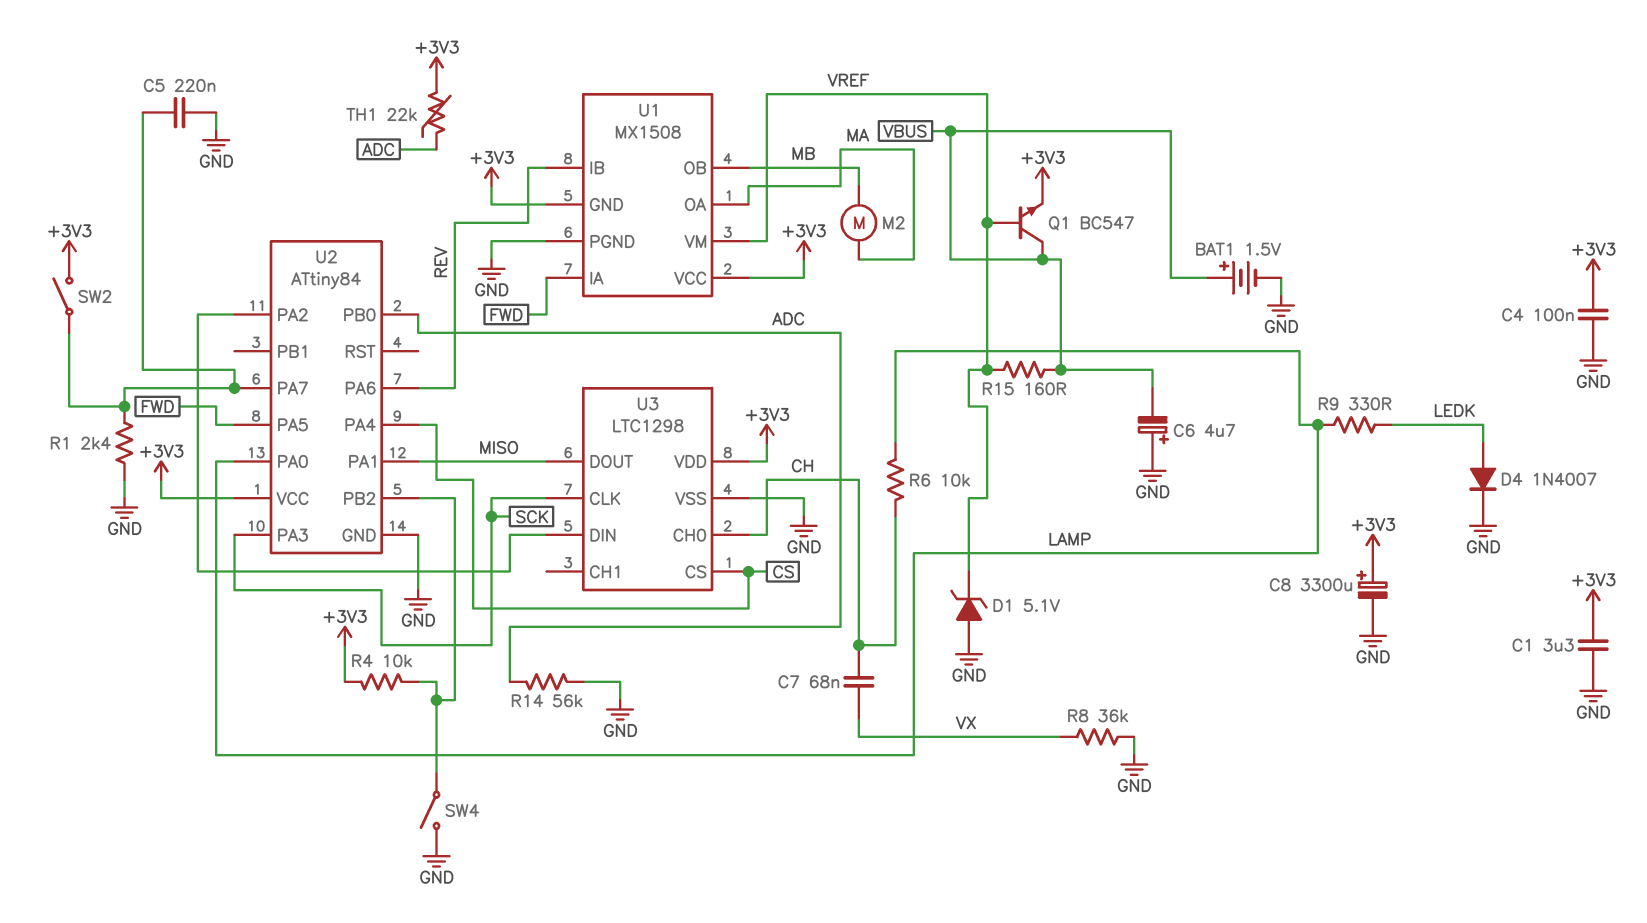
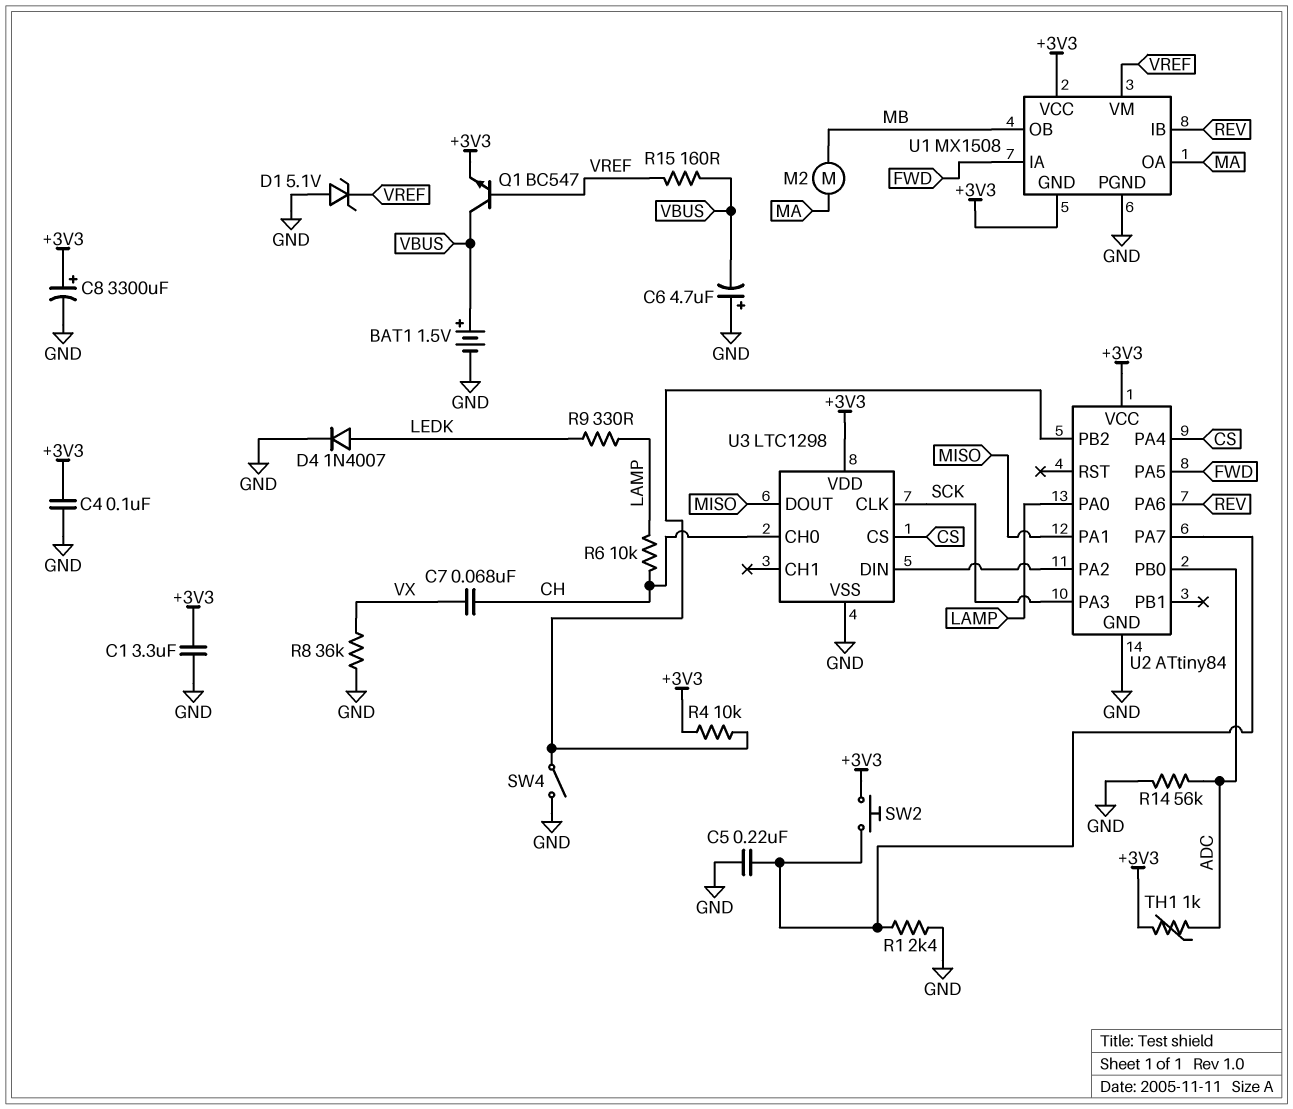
SW2: switch (+3V3, U2/PA7) -> button (+3V3, U2/PA7)
TH1: 22k (+3V3, ADC) -> 1k (+3V3, ADC)

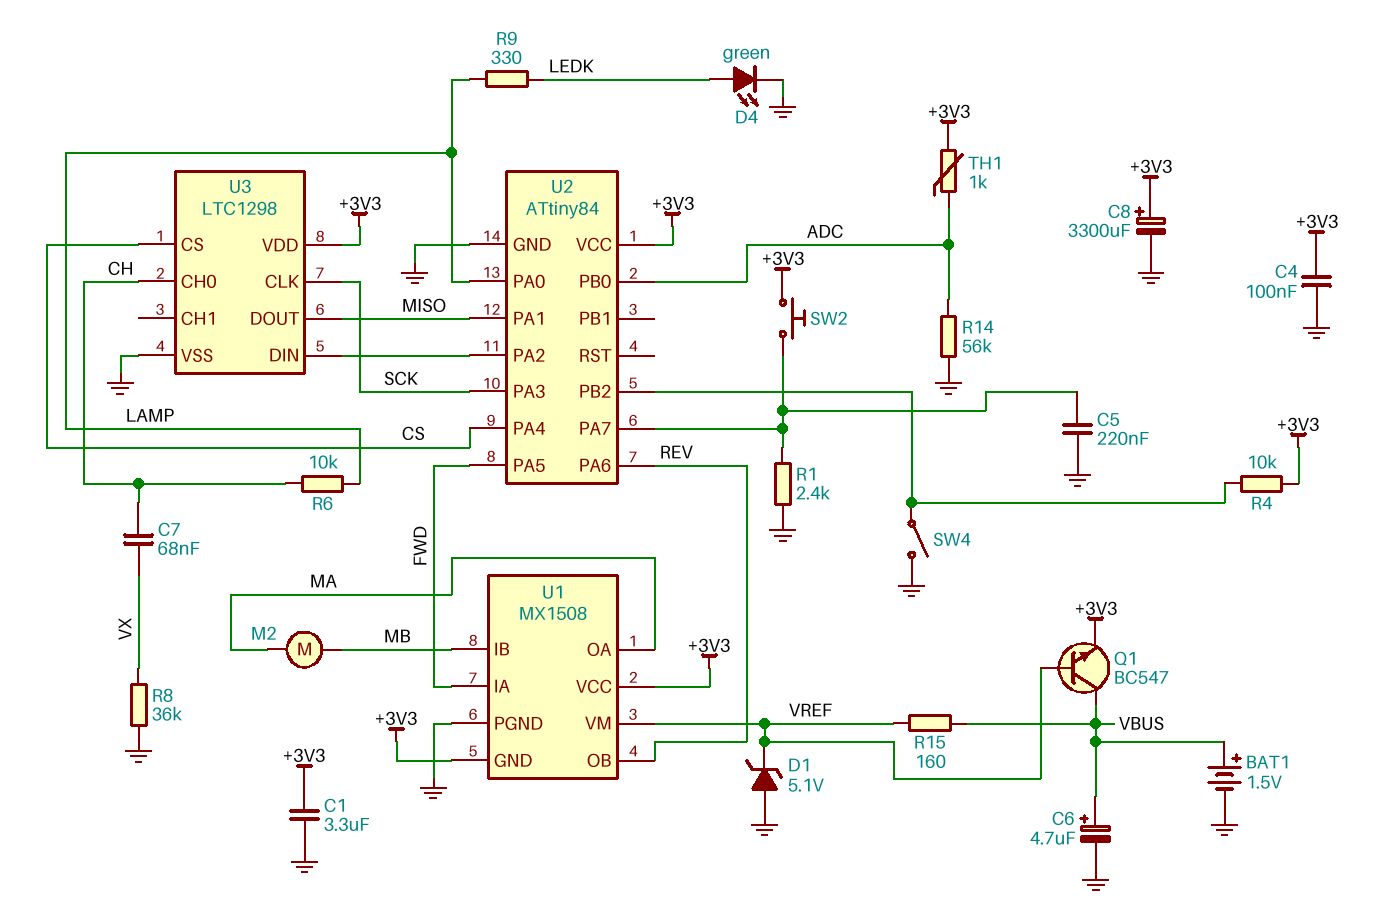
C6: 4.7uF (plus GND, minus VBUS) -> 4.7uF (plus VBUS, minus GND)
D4: diode 1N4007 (A LEDK, K GND) -> LED green (A LEDK, K GND)
U1 pin IB: REV -> MB
U1 pin OB: MB -> REV

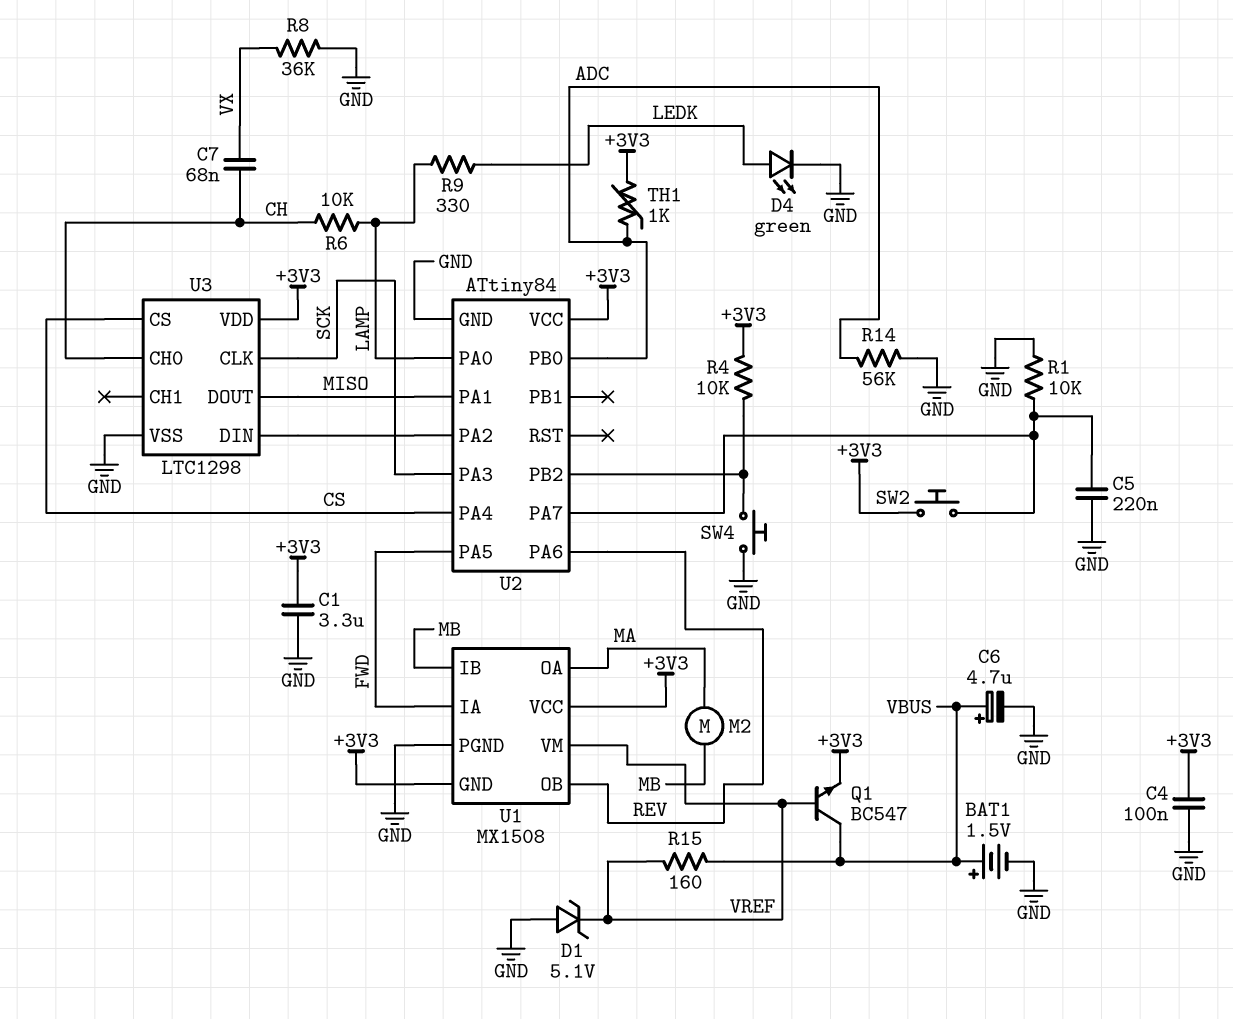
C8: 3300uF (plus +3V3, minus GND) -> none
R1: 2.4k (GND, U2/PA7) -> 10k (GND, U2/PA7)
SW4: switch (GND, U2/PB2) -> button (GND, U2/PB2)

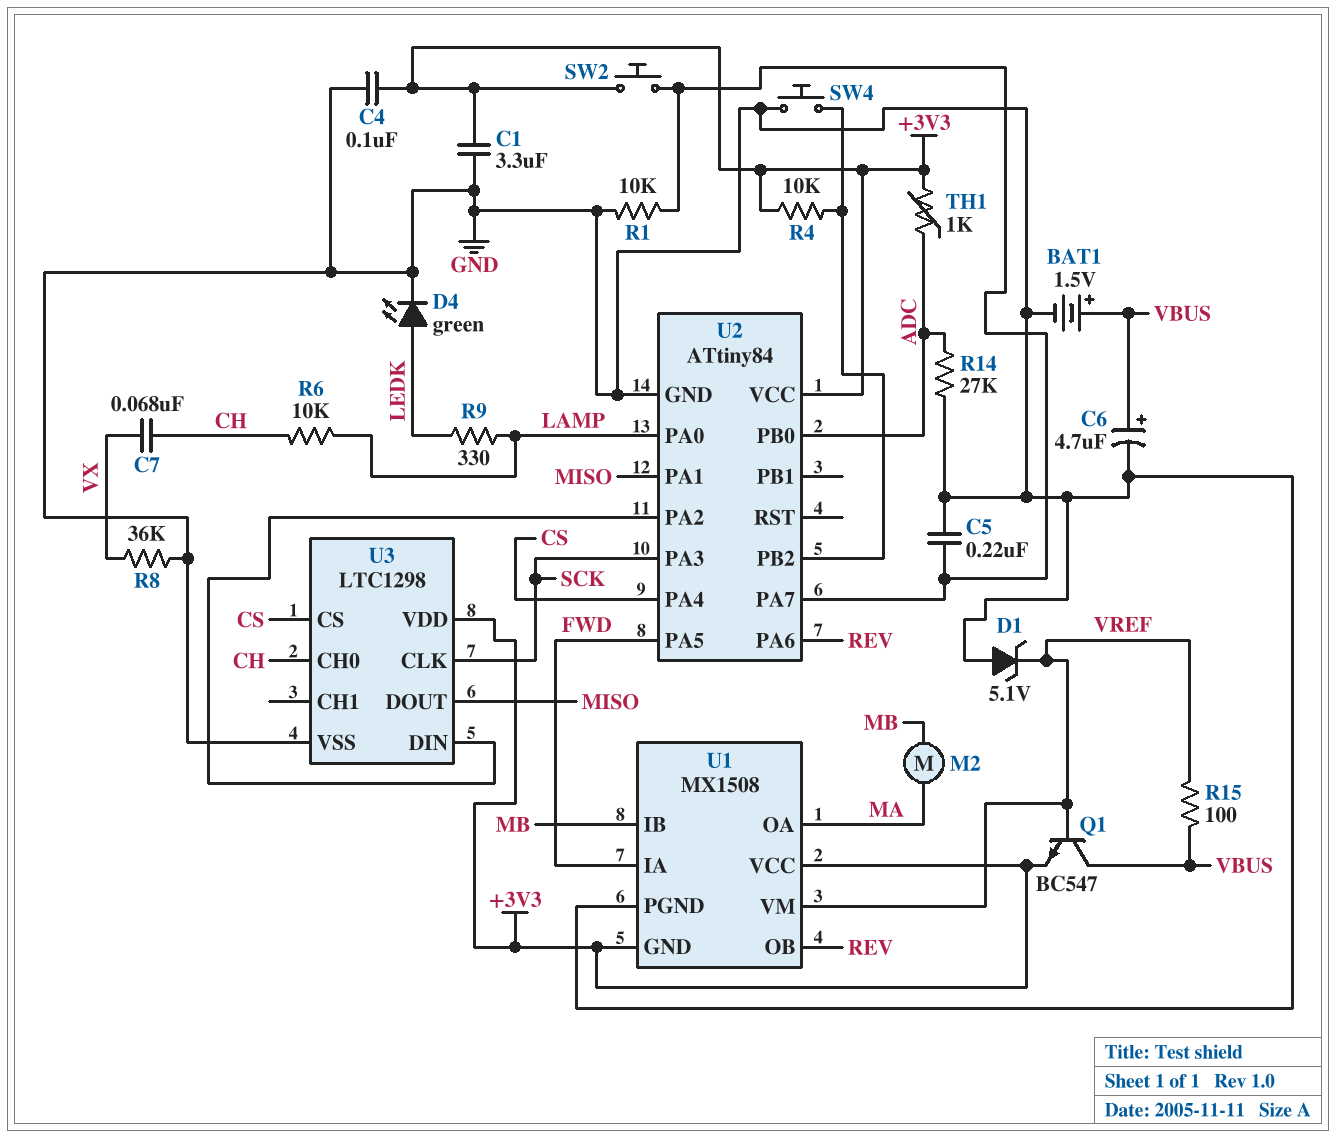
R14: 56k (ADC, GND) -> 27k (ADC, GND)
R15: 160 (VBUS, VREF) -> 100 (VBUS, VREF)

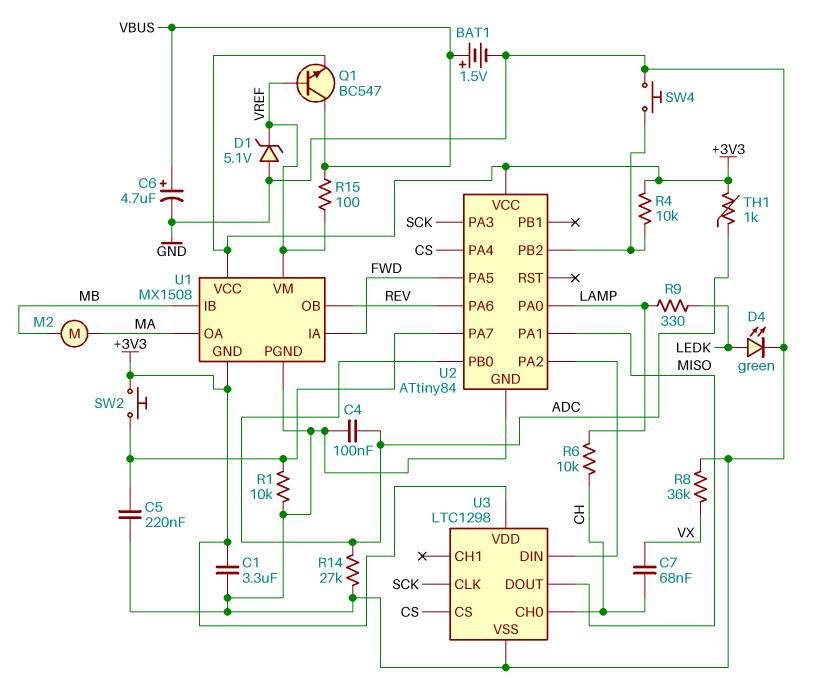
C4: 100nF (+3V3, GND) -> 100nF (ADC, GND)

